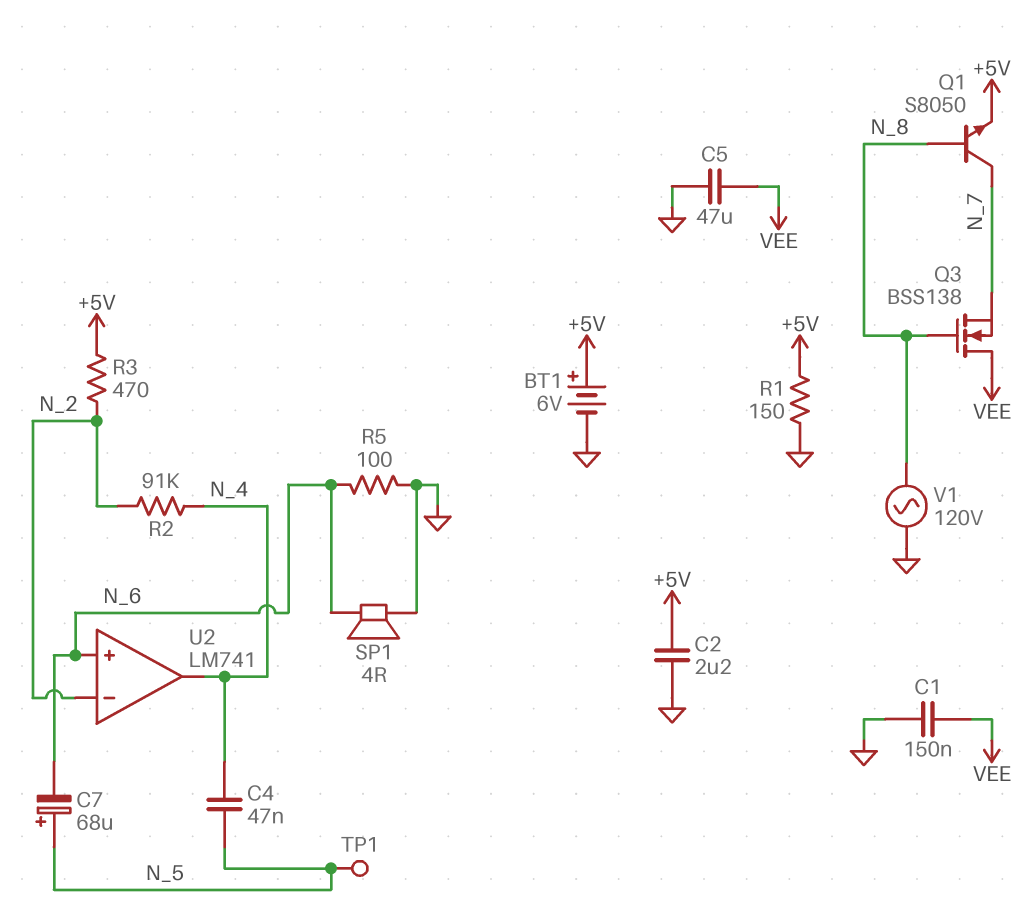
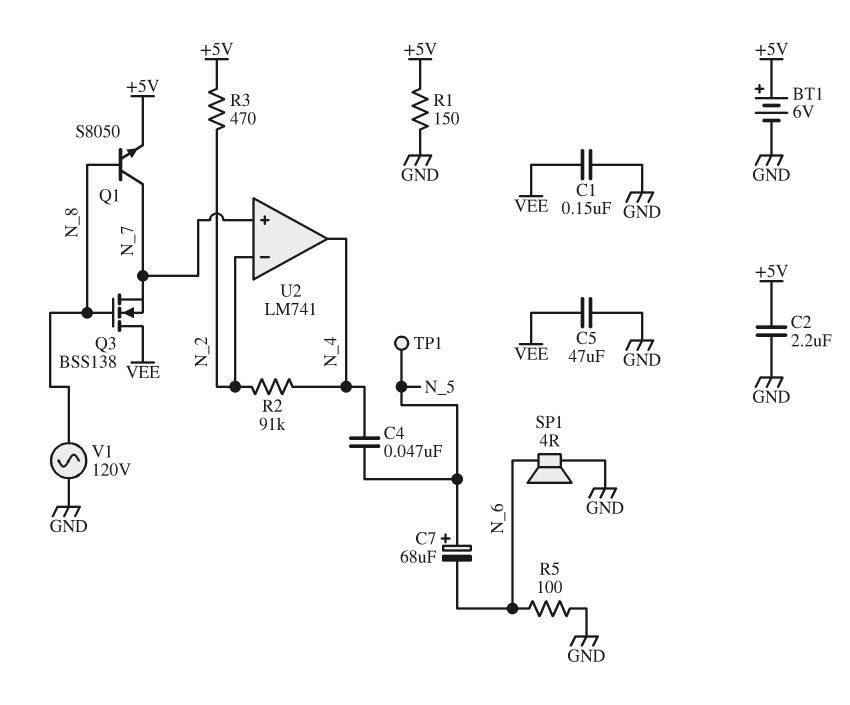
U2 pin in+: N_6 -> N_7

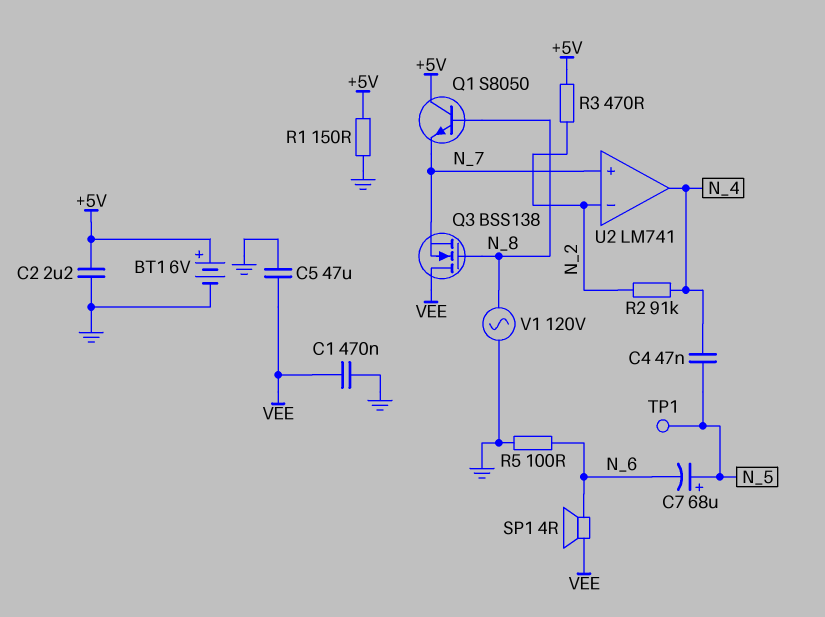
C1: 150nF (GND, VEE) -> 470nF (GND, VEE)
Q1: NPN S8050 (B N_8, C N_7, E +5V) -> NPN S8050 (B N_8, C +5V, E N_7)
SP1: speaker 4R (GND, N_6) -> speaker 4R (N_6, VEE)

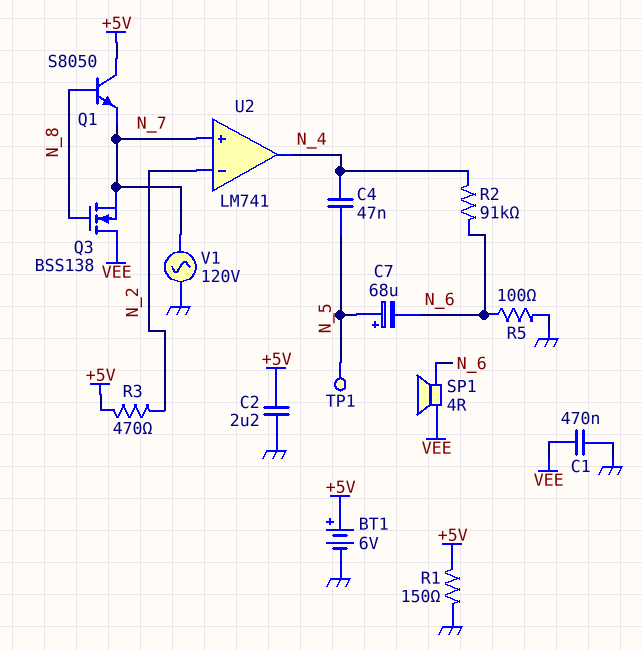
C5: 47uF (GND, VEE) -> none
R2: 91k (N_2, N_4) -> 91k (N_4, N_6)
V1: AC 120V (GND, N_8) -> AC 120V (GND, N_7)

